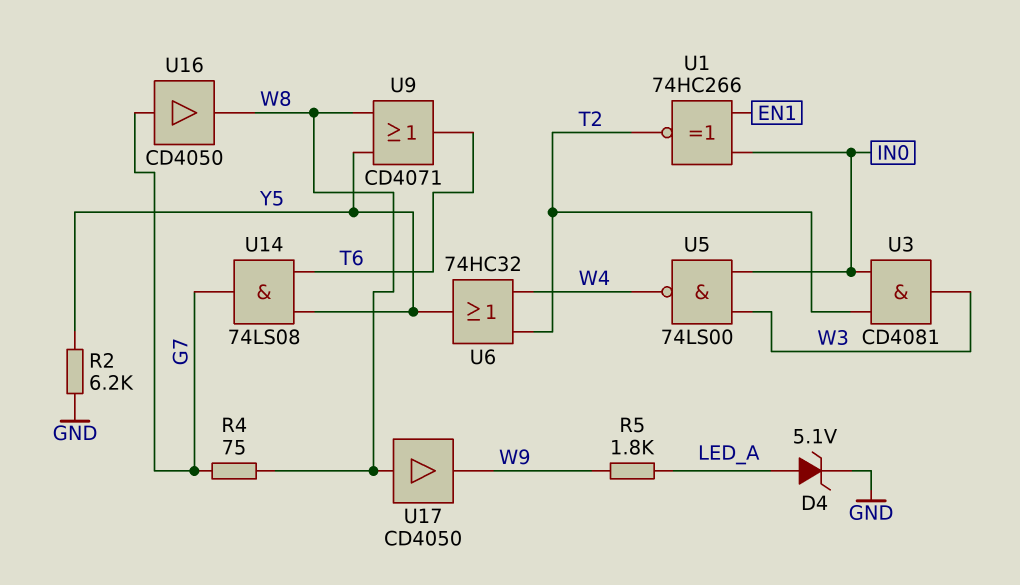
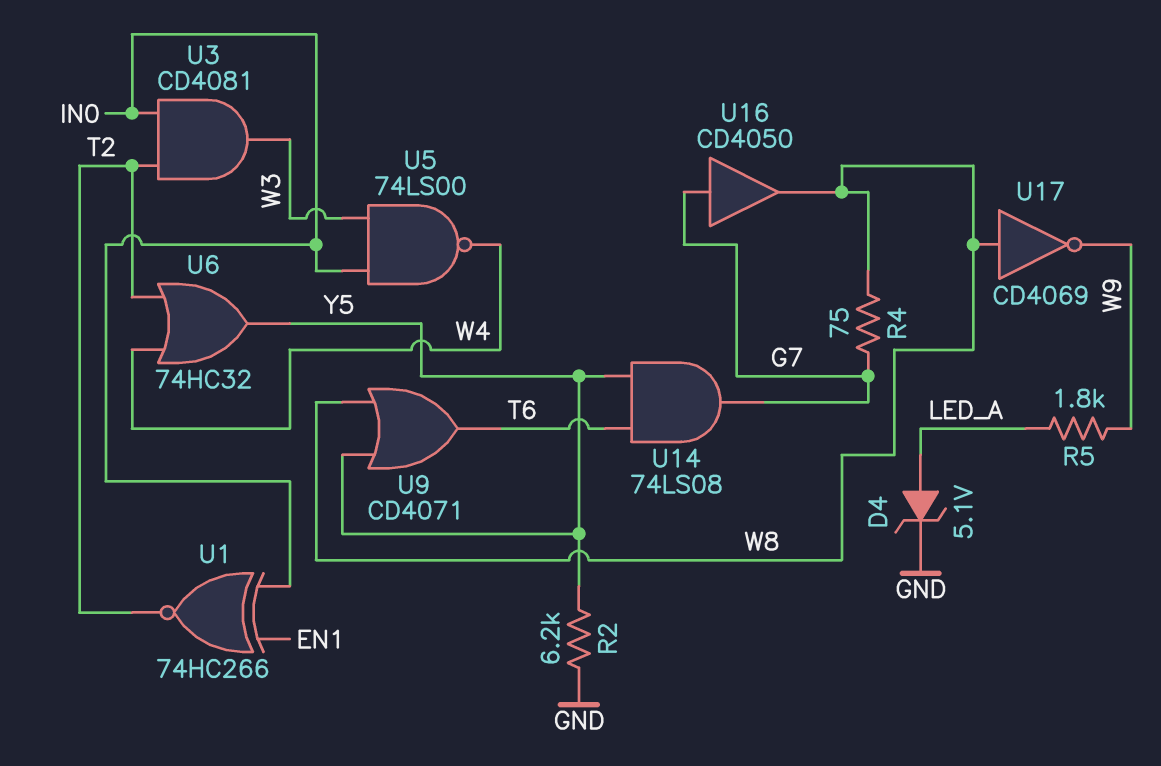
U17: buffer CD4050 (in W8, out W9) -> NOT CD4069 (in W8, out W9)

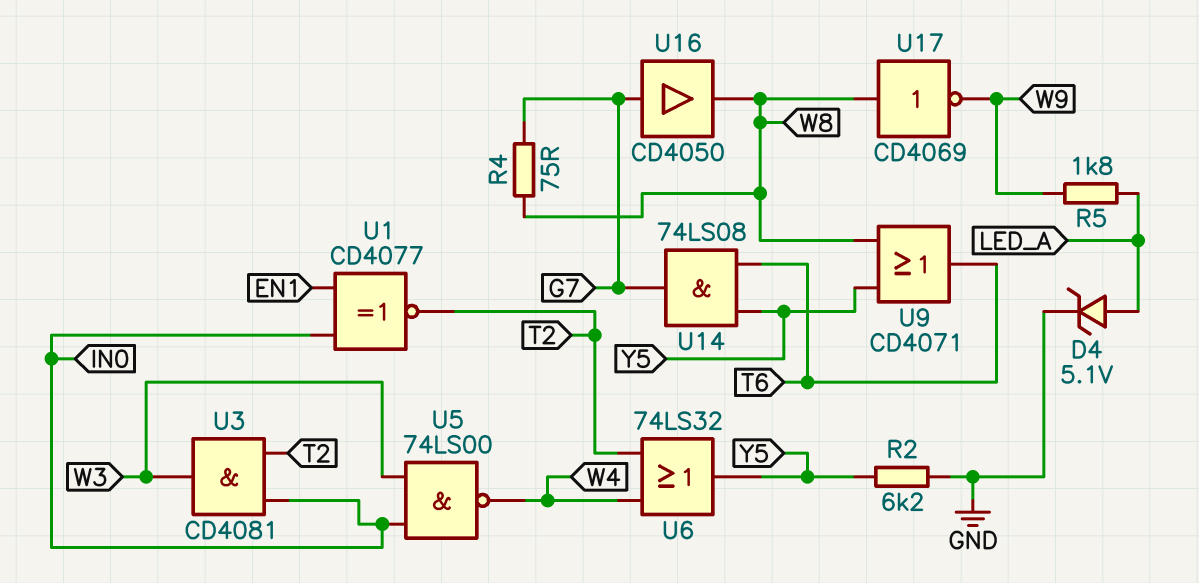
U1: XNOR 74HC266 (in EN1, in IN0, out T2) -> XNOR CD4077 (in EN1, in IN0, out T2)
U6: OR 74HC32 (in T2, in W4, out Y5) -> OR 74LS32 (in T2, in W4, out Y5)

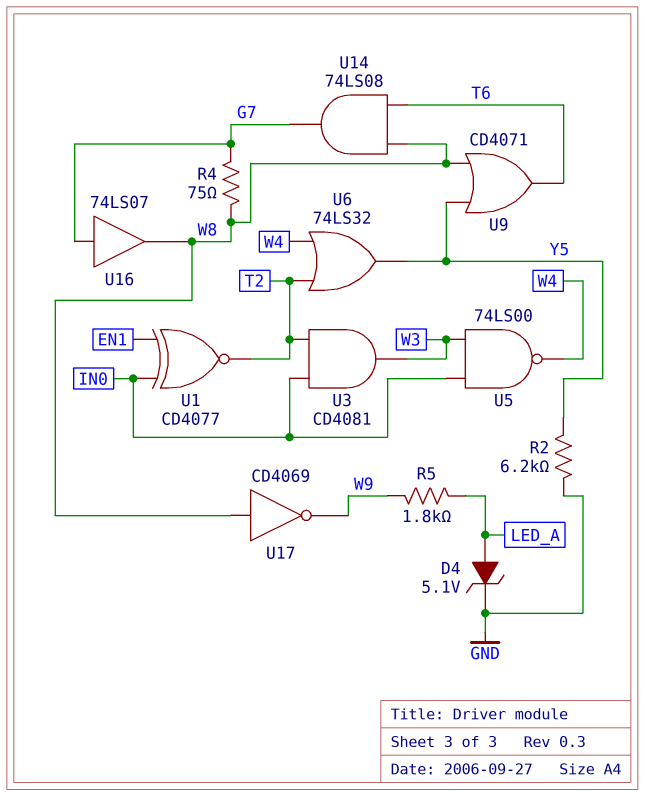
U14: AND 74LS08 (in T6, in Y5, out G7) -> AND 74LS08 (in T6, in W8, out G7)
U16: buffer CD4050 (in G7, out W8) -> buffer 74LS07 (in G7, out W8)

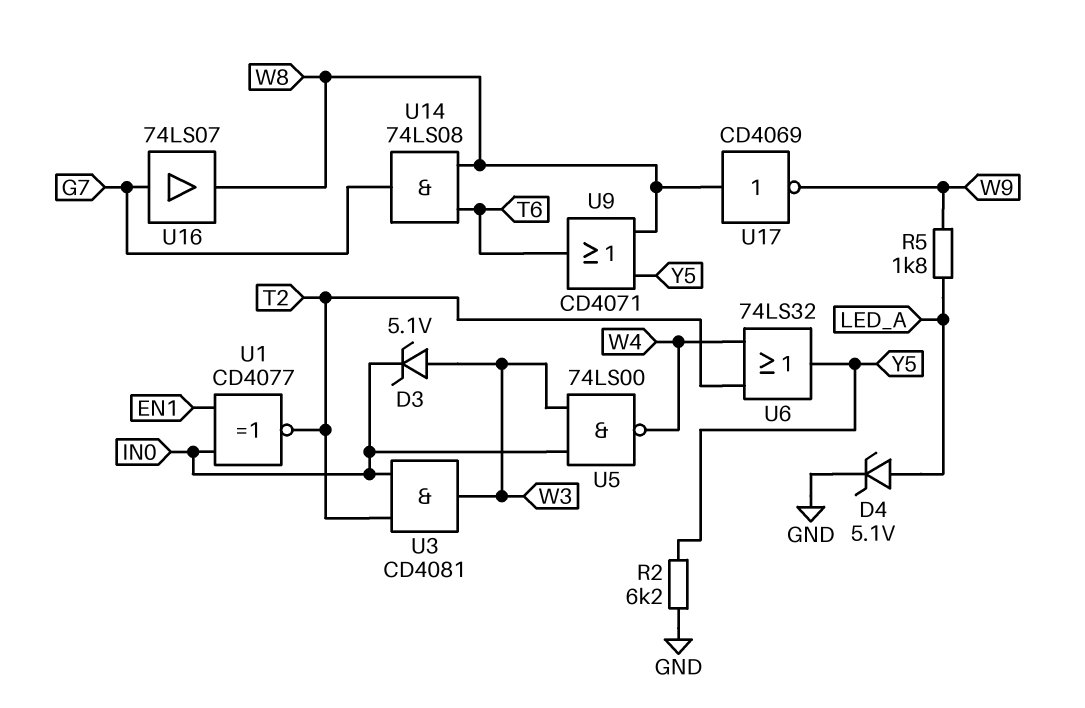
D3: none -> zener 5.1V (A W3, K IN0)
R4: 75 (G7, W8) -> none

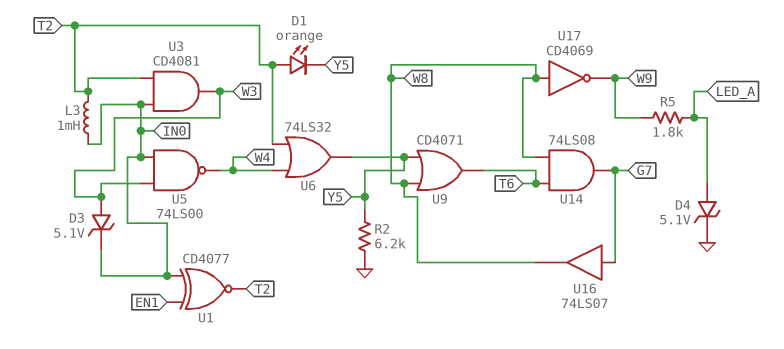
D1: none -> LED orange (A T2, K Y5)
L3: none -> 1mH (IN0, T2)

